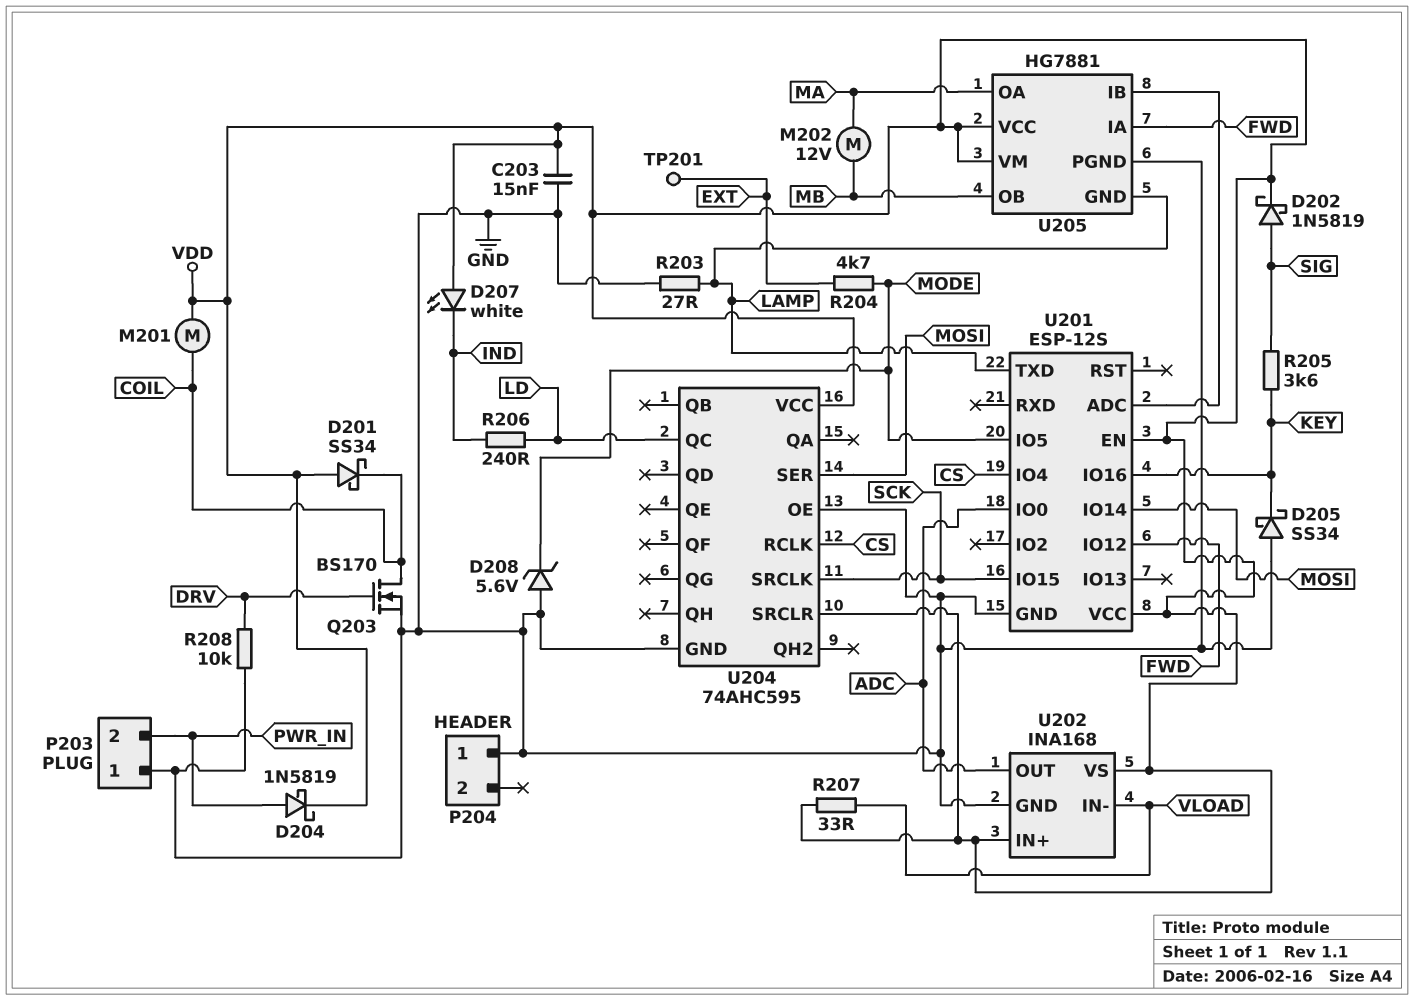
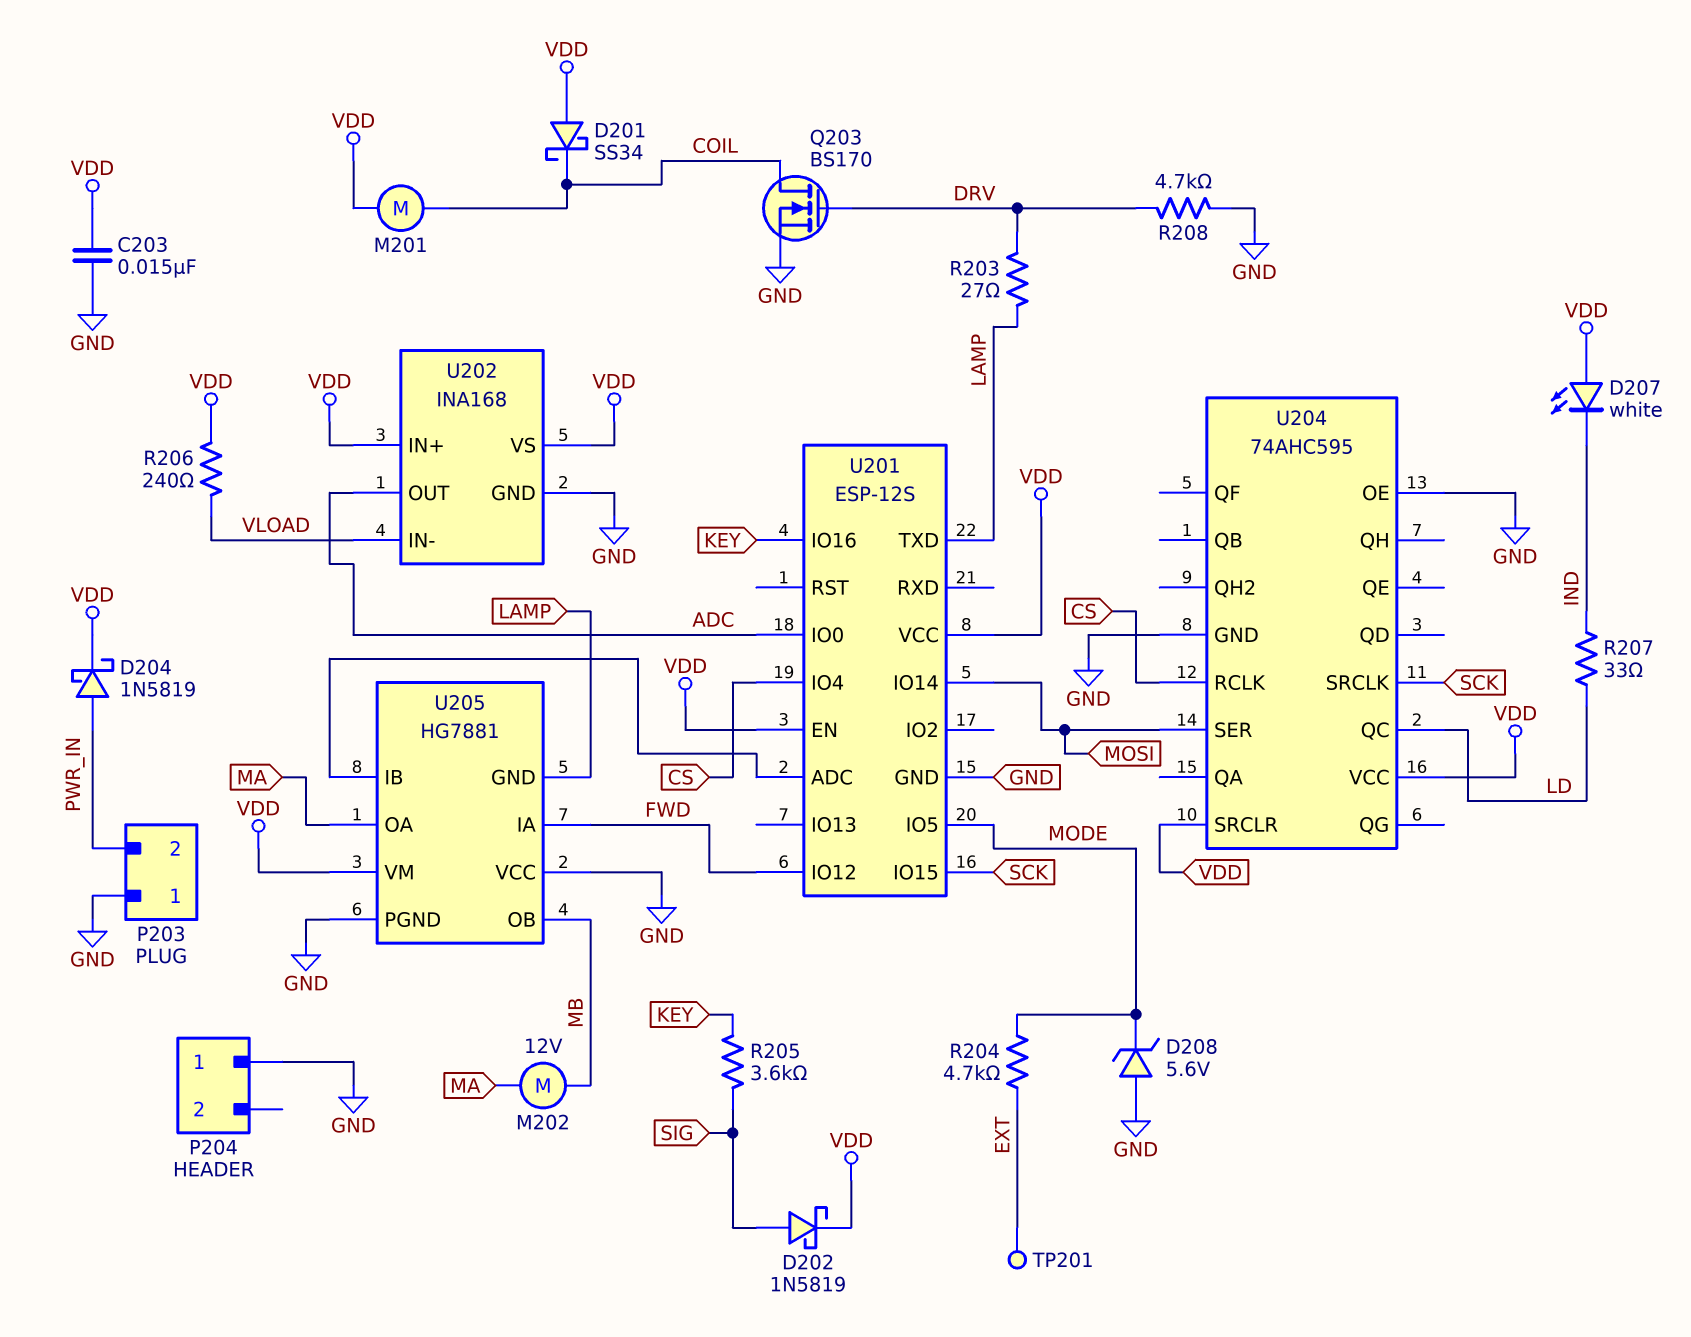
D205: schottky SS34 (A GND, K KEY) -> none
R203: 27 (GND, LAMP) -> 27 (DRV, LAMP)
R206: 240 (IND, LD) -> 240 (VDD, VLOAD)
R207: 33 (VDD, VLOAD) -> 33 (IND, LD)
R208: 10k (DRV, GND) -> 4.7k (DRV, GND)
U205 pin VCC: VDD -> GND

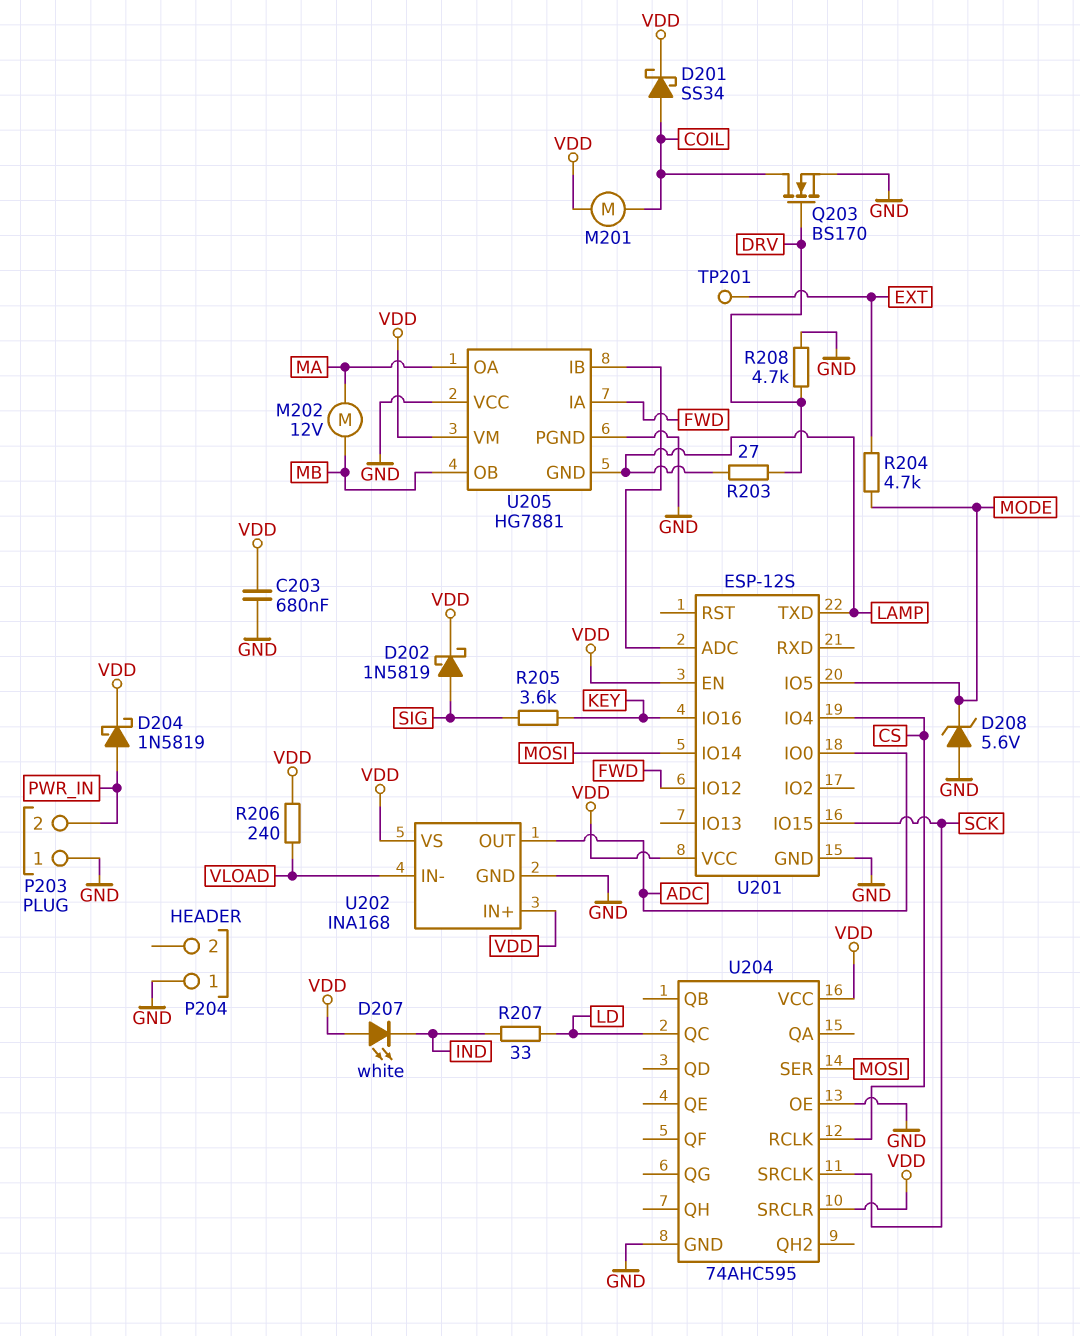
C203: 15nF (GND, VDD) -> 680nF (GND, VDD)
D201: schottky SS34 (A VDD, K COIL) -> schottky SS34 (A COIL, K VDD)

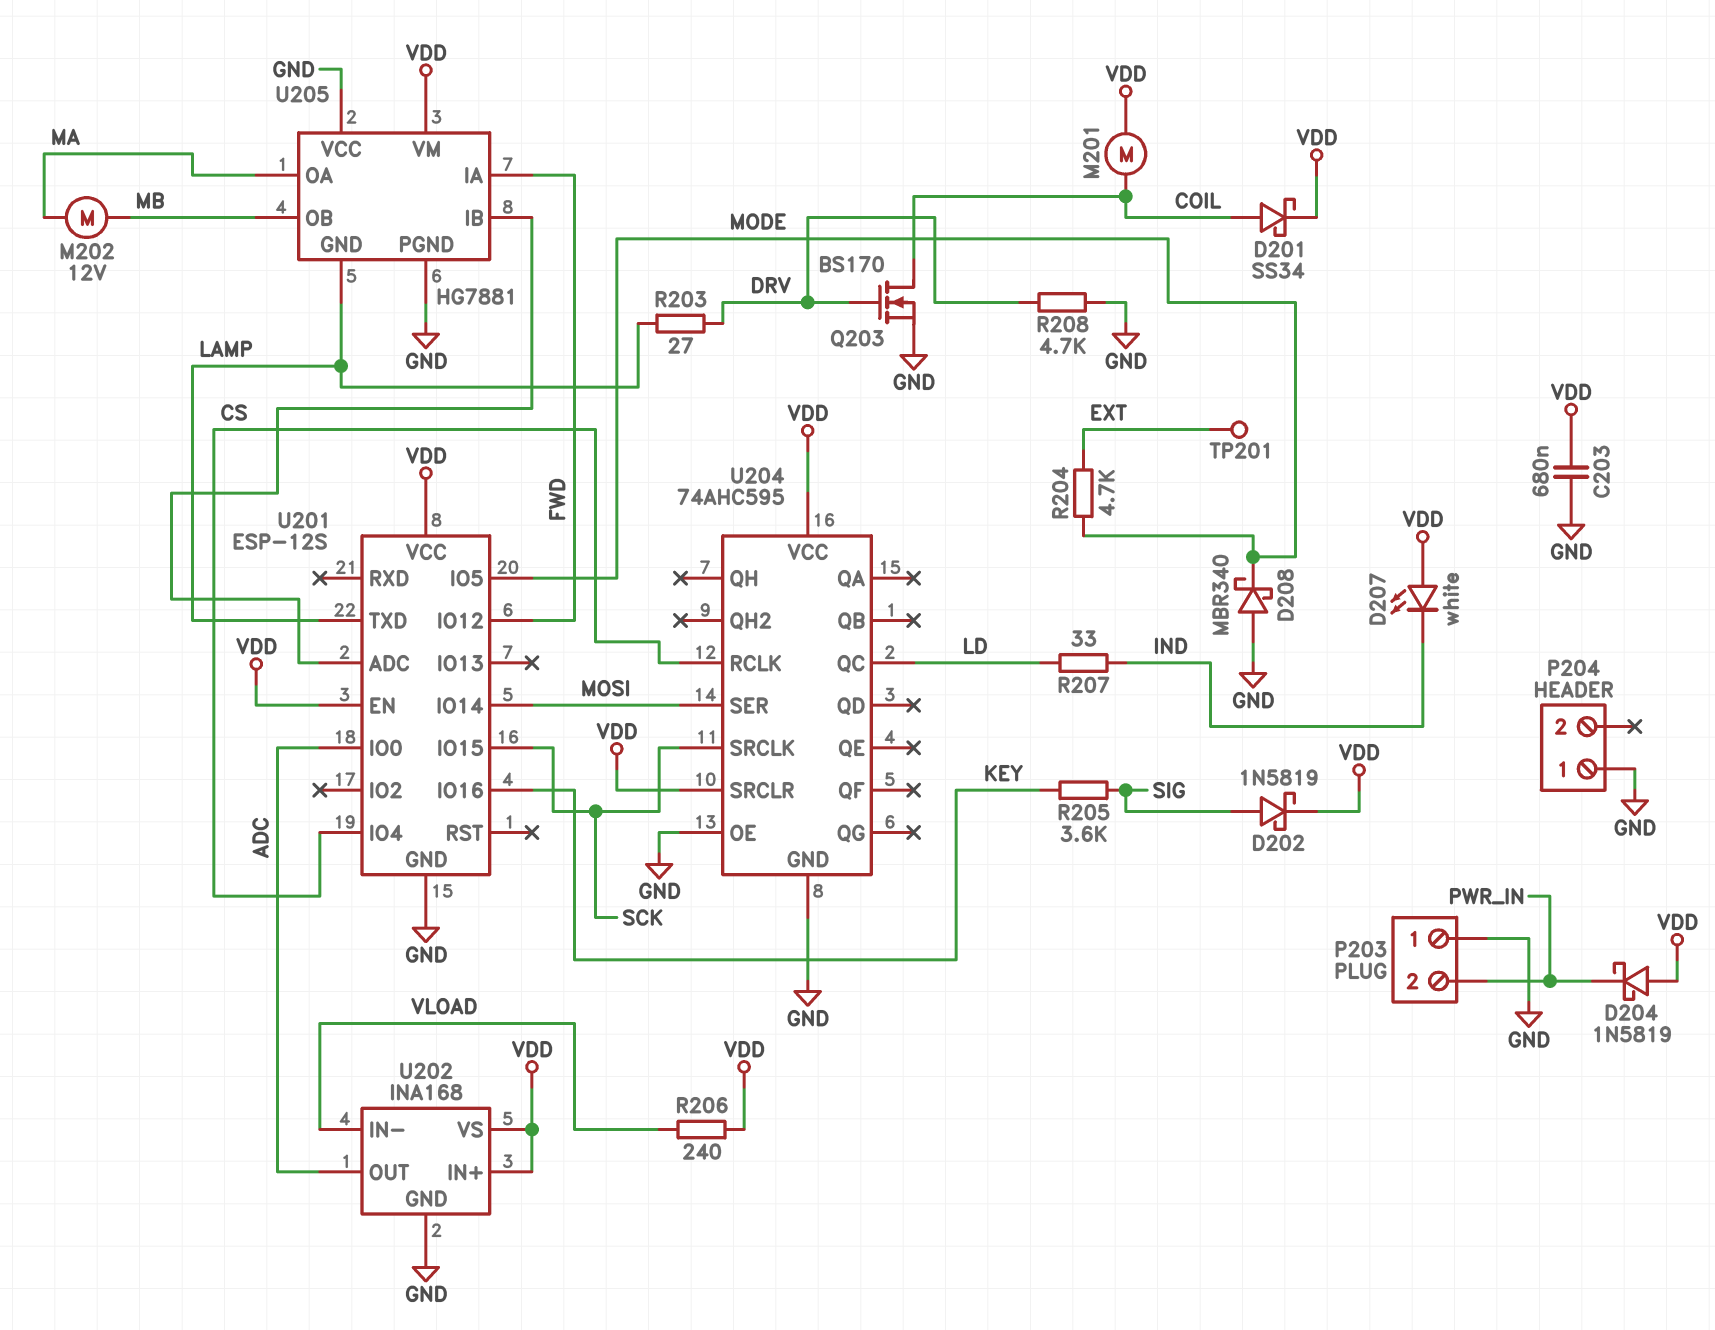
D204: schottky 1N5819 (A PWR_IN, K VDD) -> schottky 1N5819 (A VDD, K PWR_IN)
D208: zener 5.6V (A GND, K MODE) -> schottky MBR340 (A GND, K MODE)

